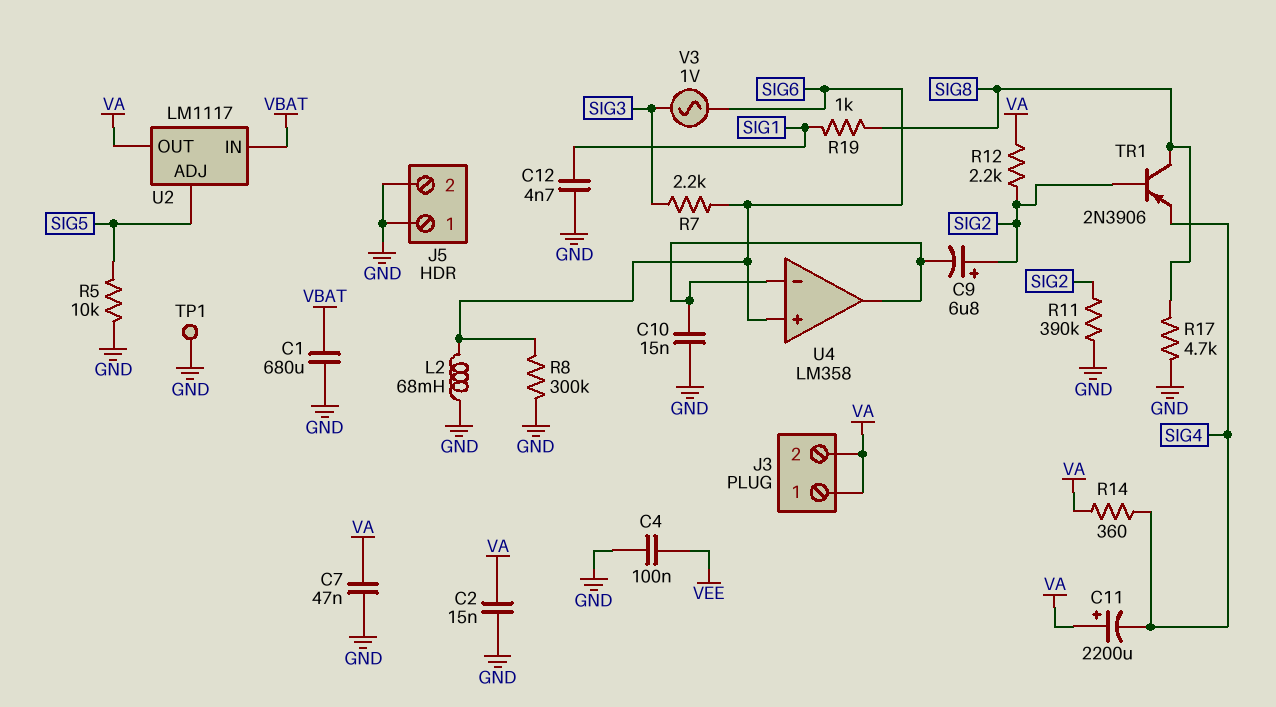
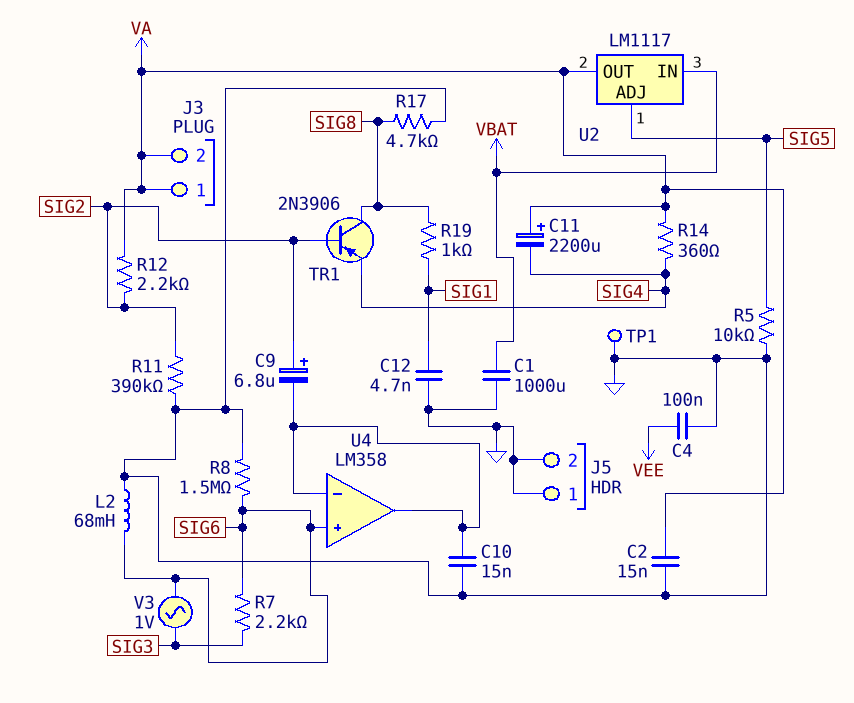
C1: 680uF (GND, VBAT) -> 1000uF (GND, VBAT)
C7: 47nF (GND, VA) -> none
R8: 300k (GND, SIG6) -> 1.5M (GND, SIG6)

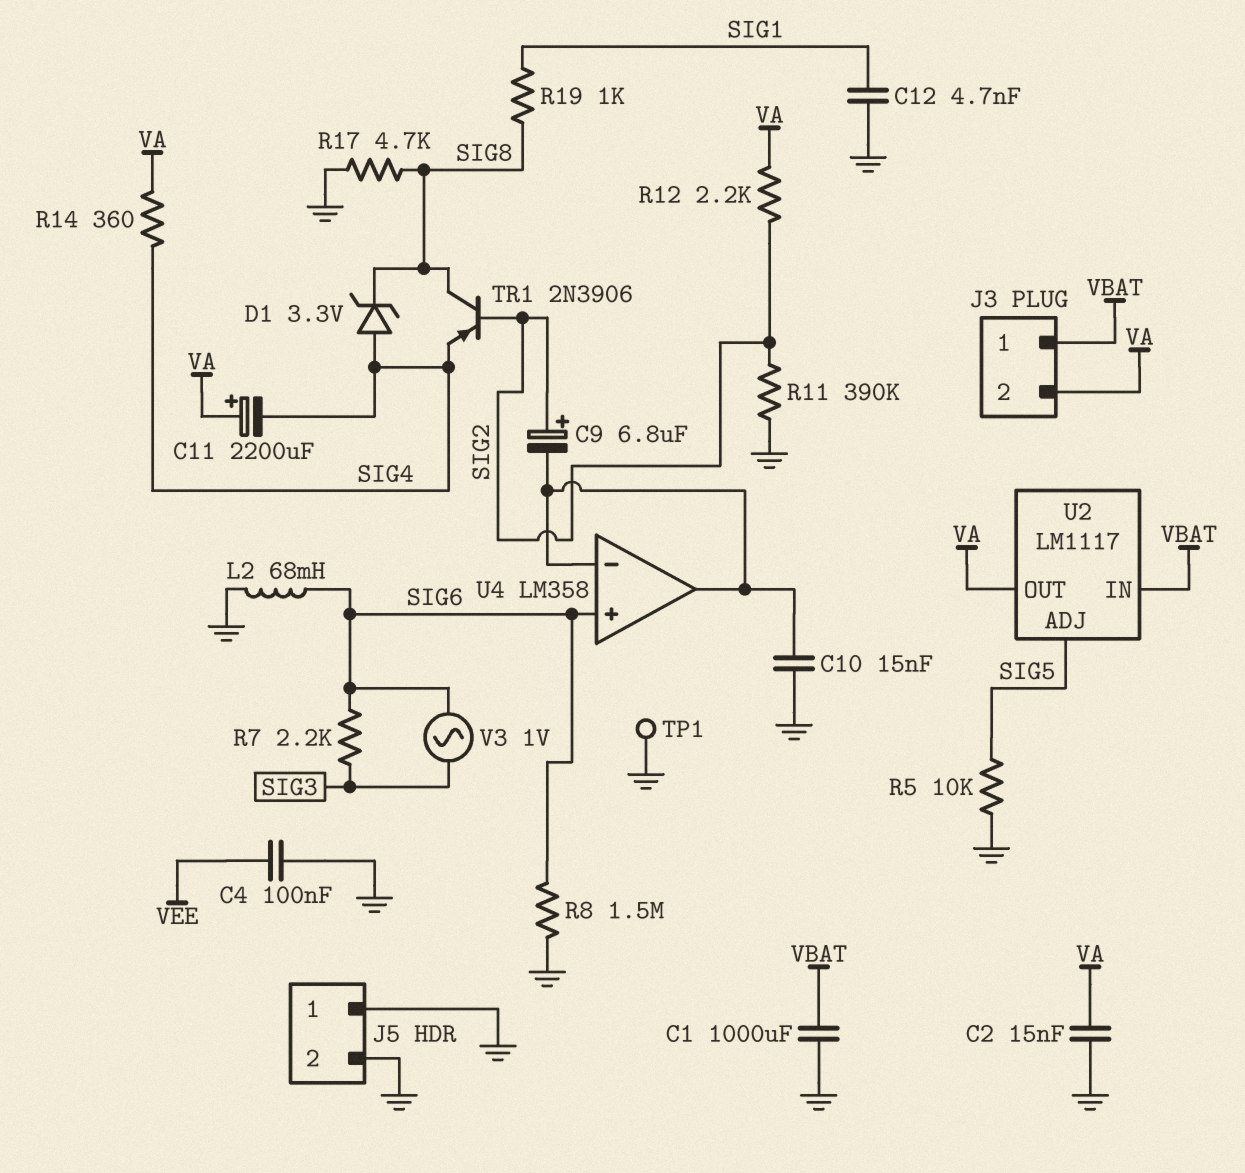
D1: none -> zener 3.3V (A SIG4, K SIG8)
J3 pin 1: VA -> VBAT

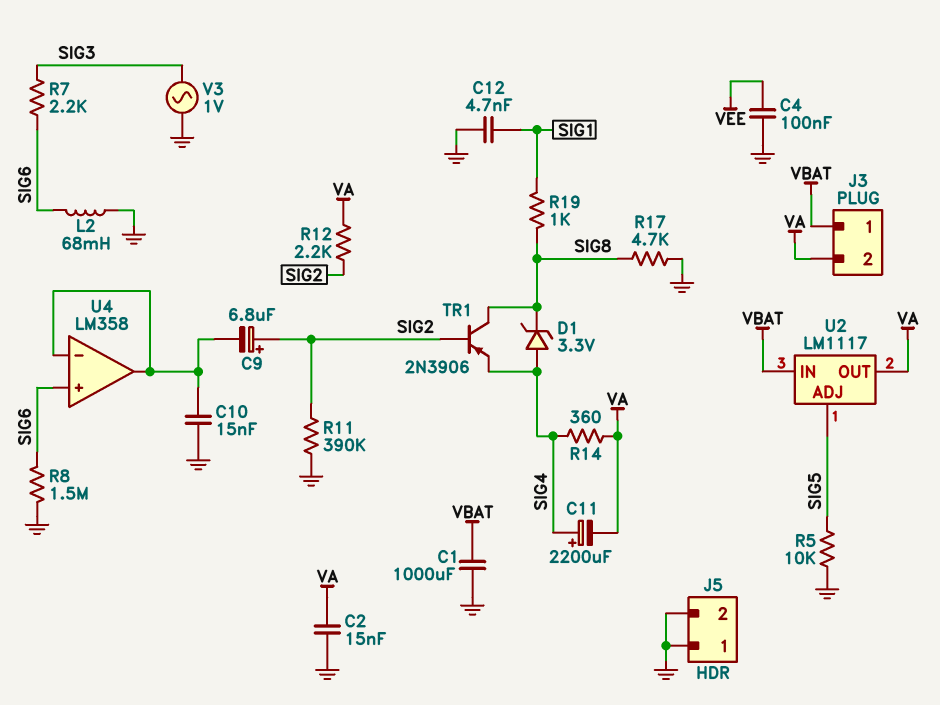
C11: 2200uF (plus VA, minus SIG4) -> 2200uF (plus SIG4, minus VA)
TP1: test point (GND) -> none
V3: AC 1V (SIG3, SIG6) -> AC 1V (GND, SIG3)

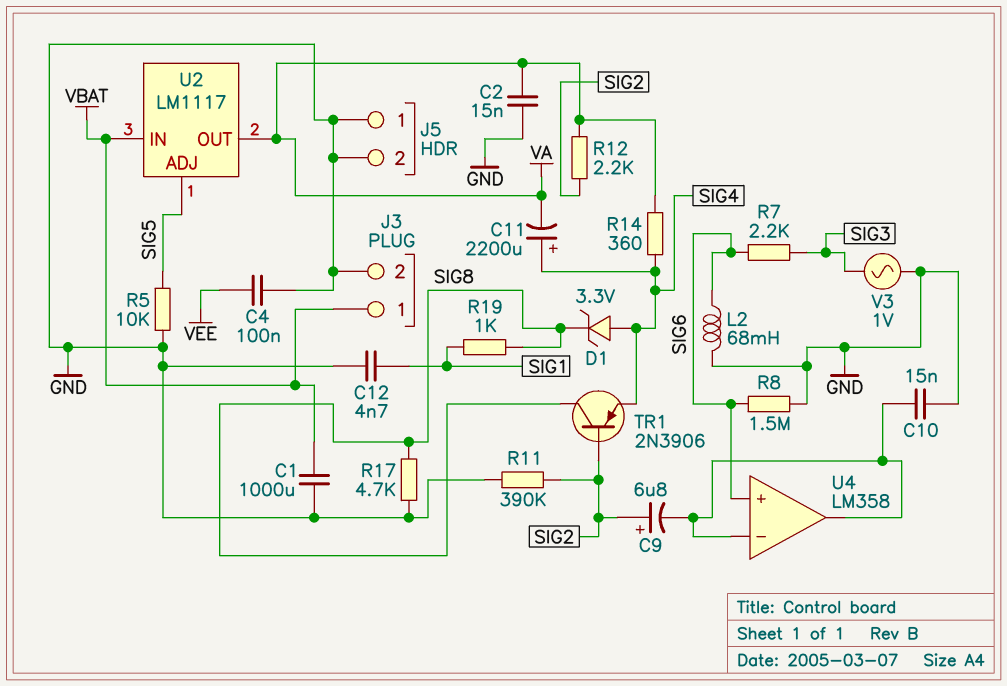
J3 pin 2: VA -> GND

